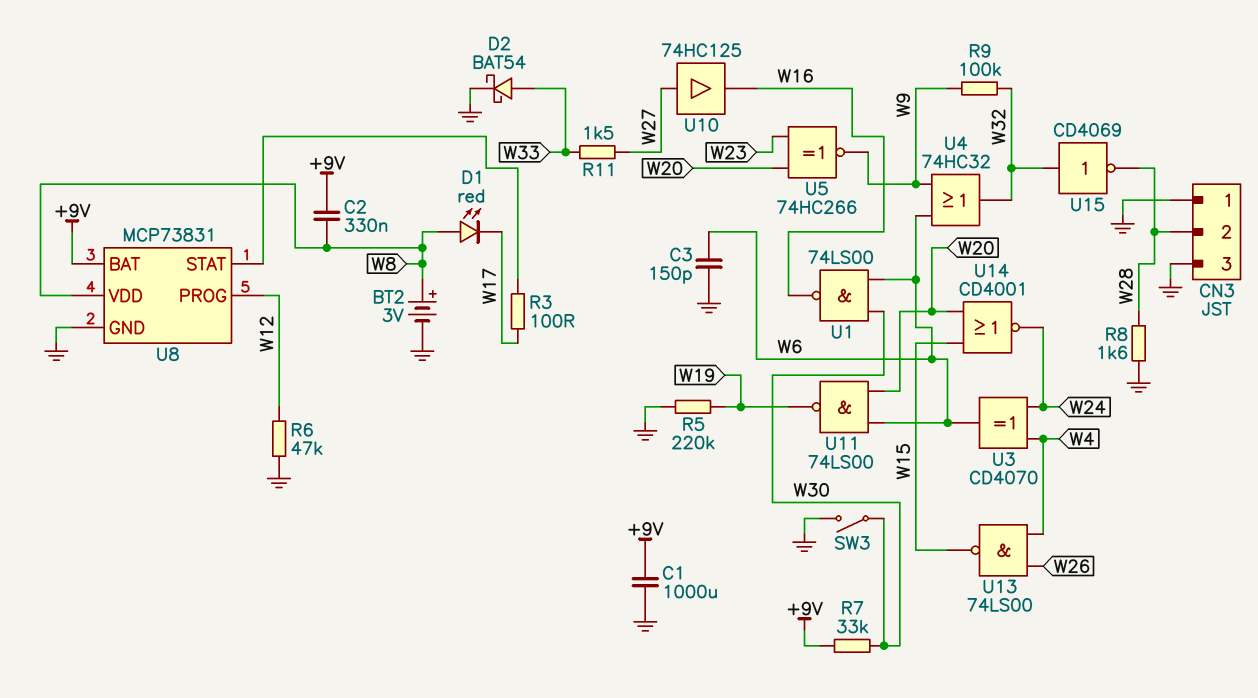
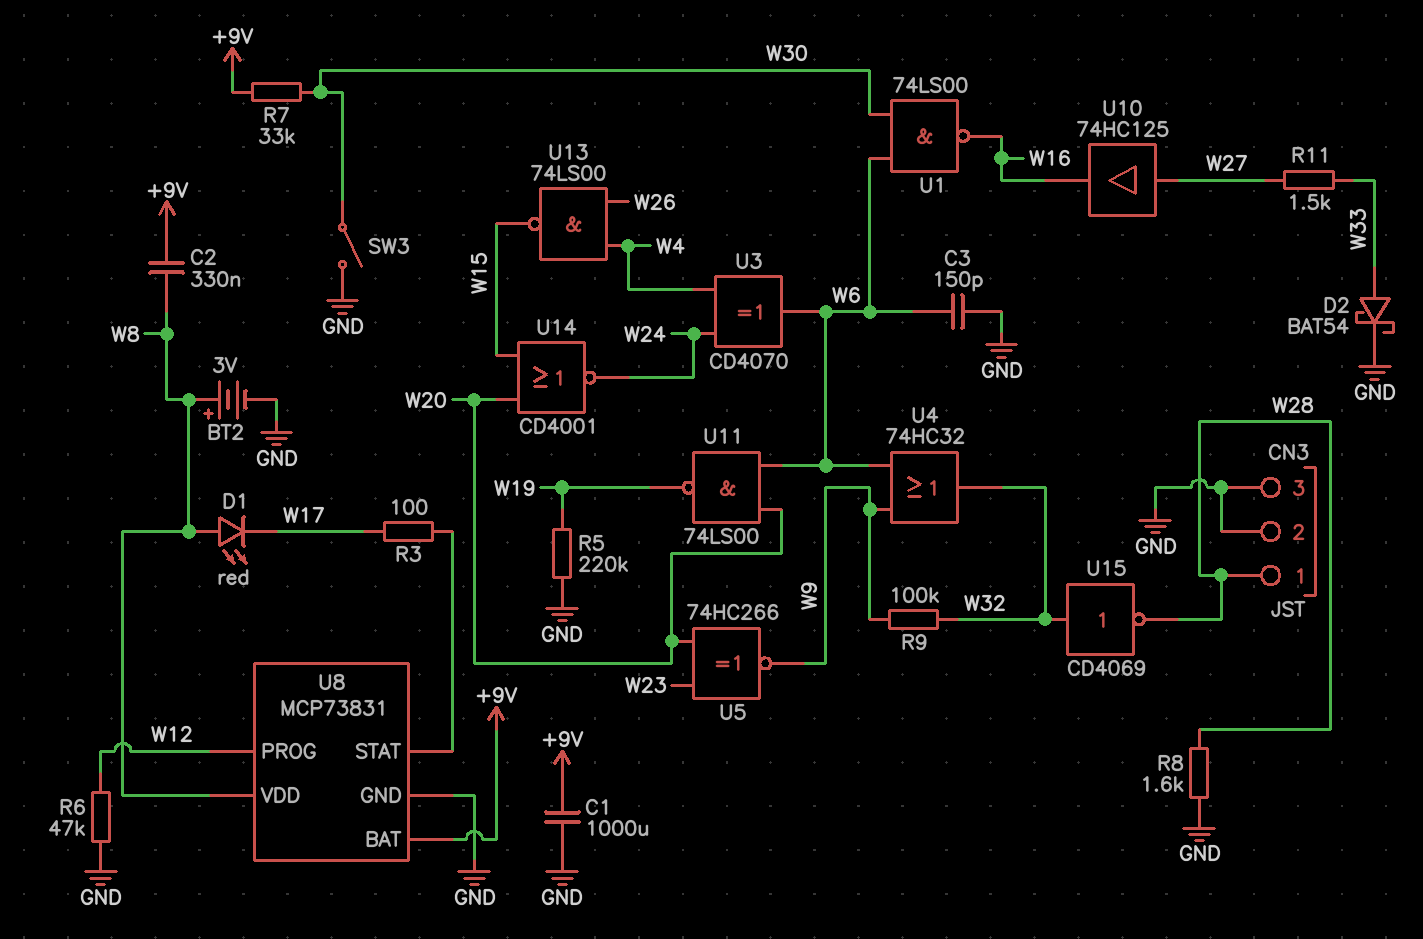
CN3 pin 1: GND -> W28
CN3 pin 2: W28 -> GND

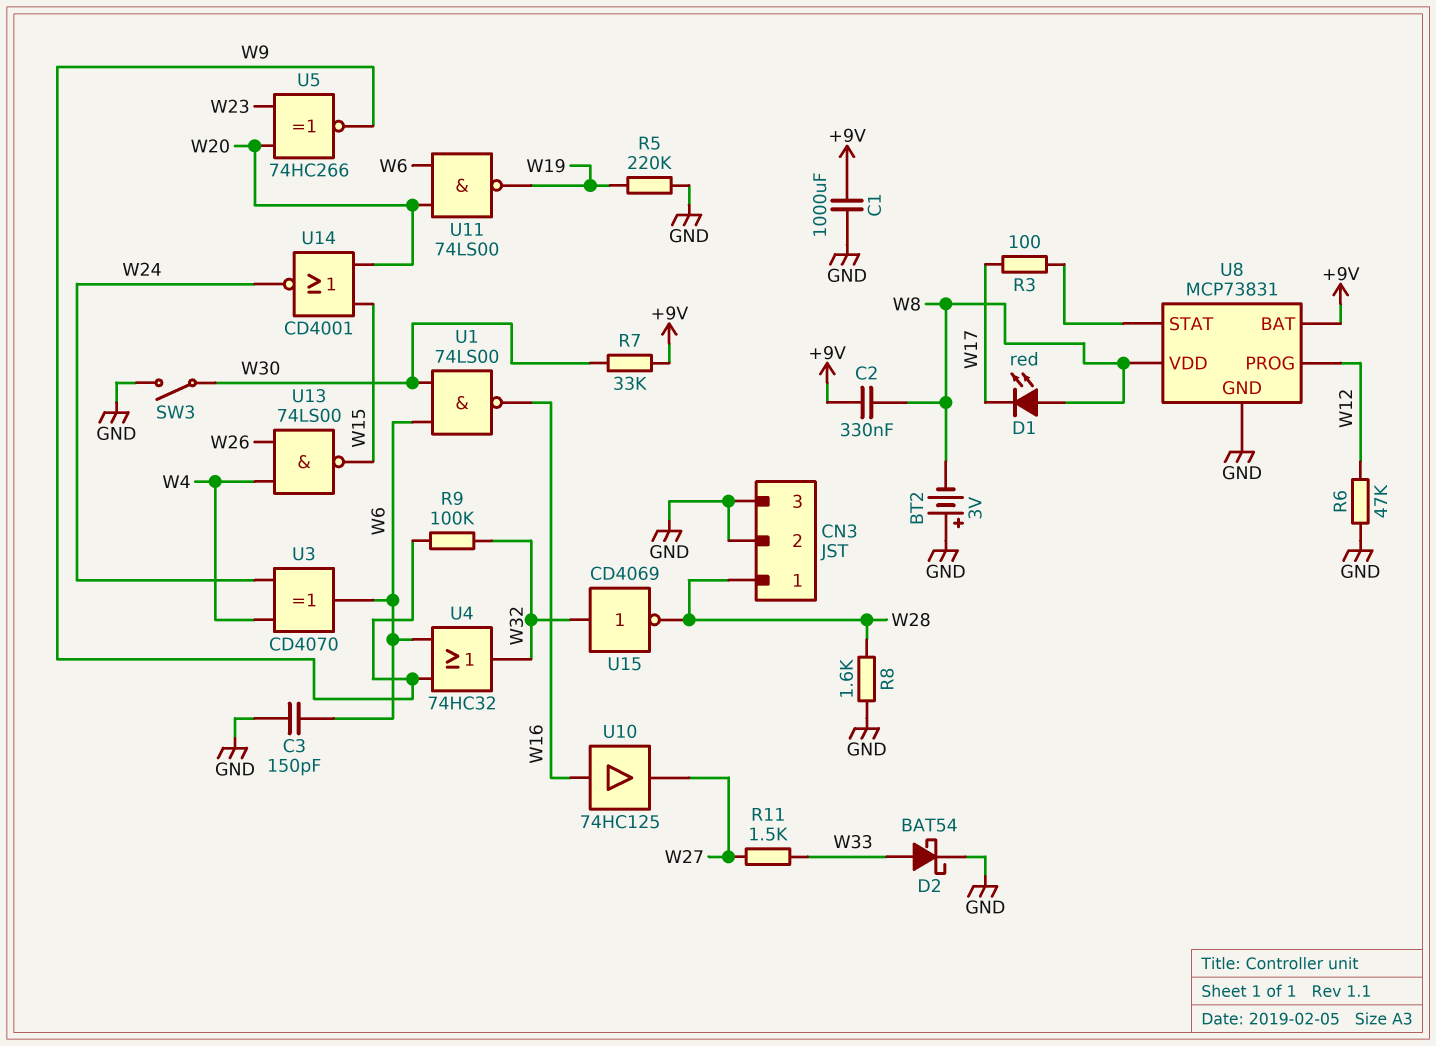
BT2: 3V (plus W8, minus GND) -> 3V (plus GND, minus W8)
U10: buffer 74HC125 (in W27, out W16) -> buffer 74HC125 (in W16, out W27)

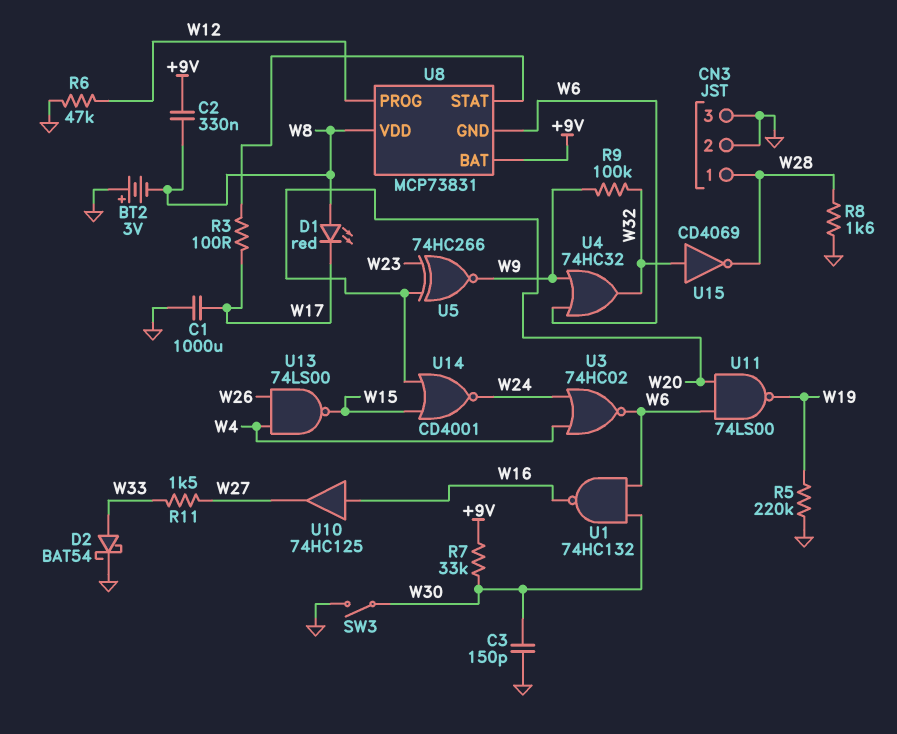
C1: 1000uF (+9V, GND) -> 1000uF (GND, W17)
C3: 150pF (GND, W6) -> 150pF (GND, W30)
U1: NAND 74LS00 (in W6, in W30, out W16) -> NAND 74HC132 (in W6, in W30, out W16)
U3: XOR CD4070 (in W4, in W24, out W6) -> NOR 74HC02 (in W4, in W24, out W6)
U8 pin GND: GND -> W6

